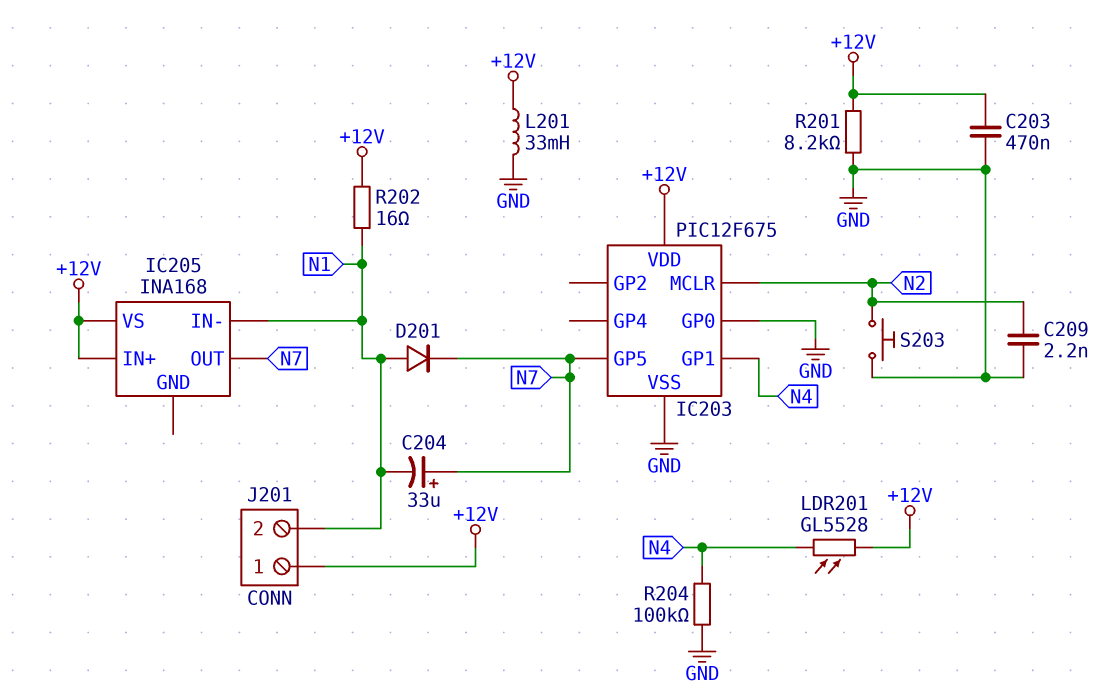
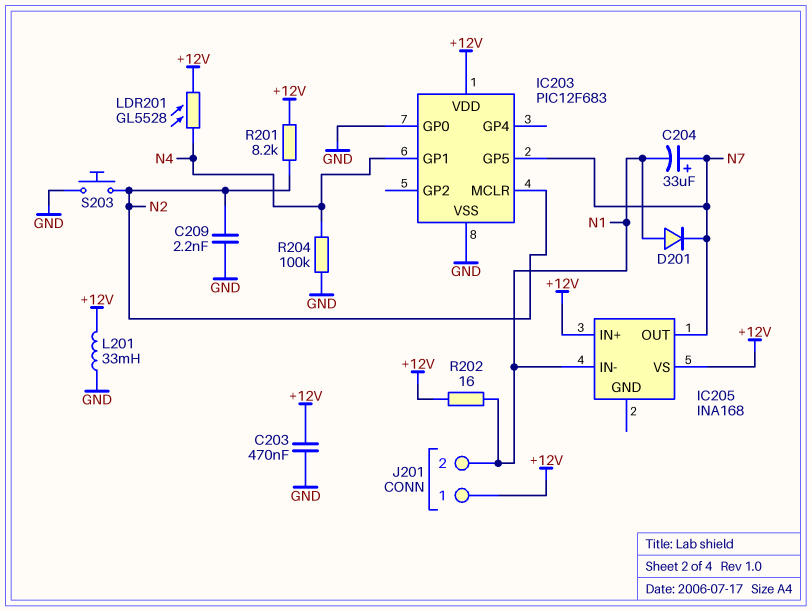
IC203: PIC12F675 -> PIC12F683
R201: 8.2k (+12V, GND) -> 8.2k (+12V, N2)

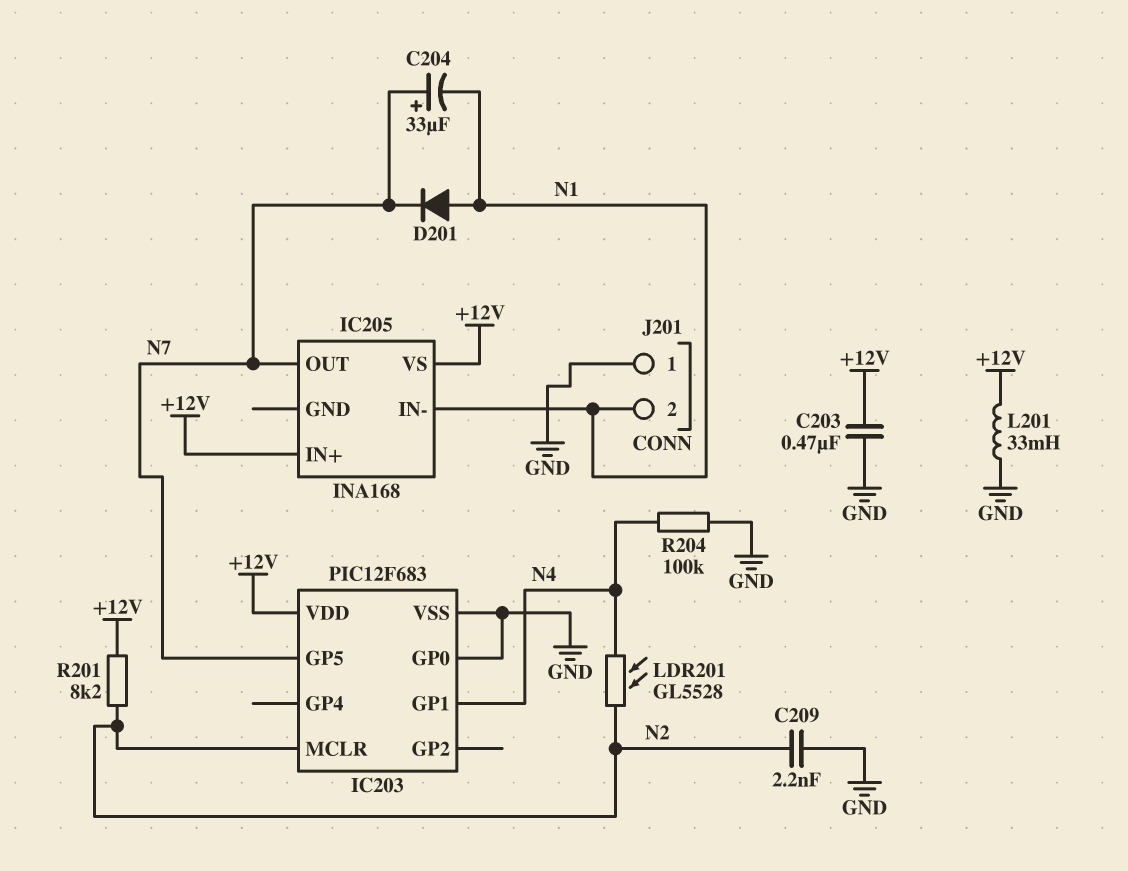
J201 pin 1: +12V -> GND
LDR201: GL5528 (+12V, N4) -> GL5528 (N2, N4)
R202: 16 (+12V, N1) -> none
S203: button (GND, N2) -> none

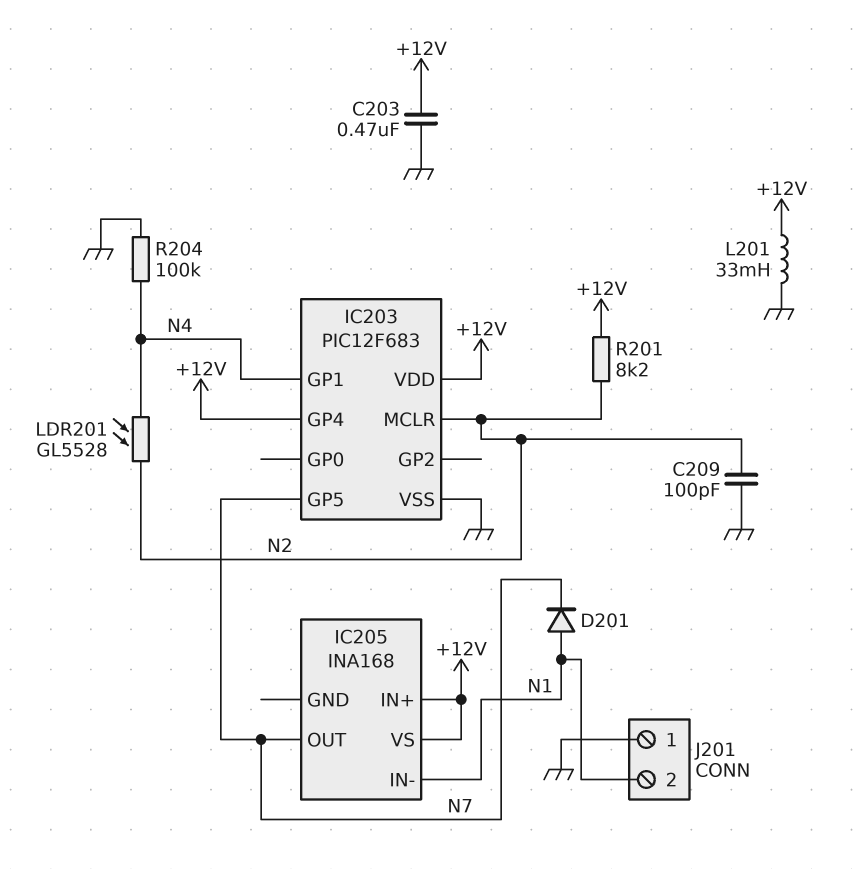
C204: 33uF (plus N7, minus N1) -> none
C209: 2.2nF (GND, N2) -> 100pF (GND, N2)
IC203 pin GP0: GND -> none
IC203 pin GP4: none -> +12V

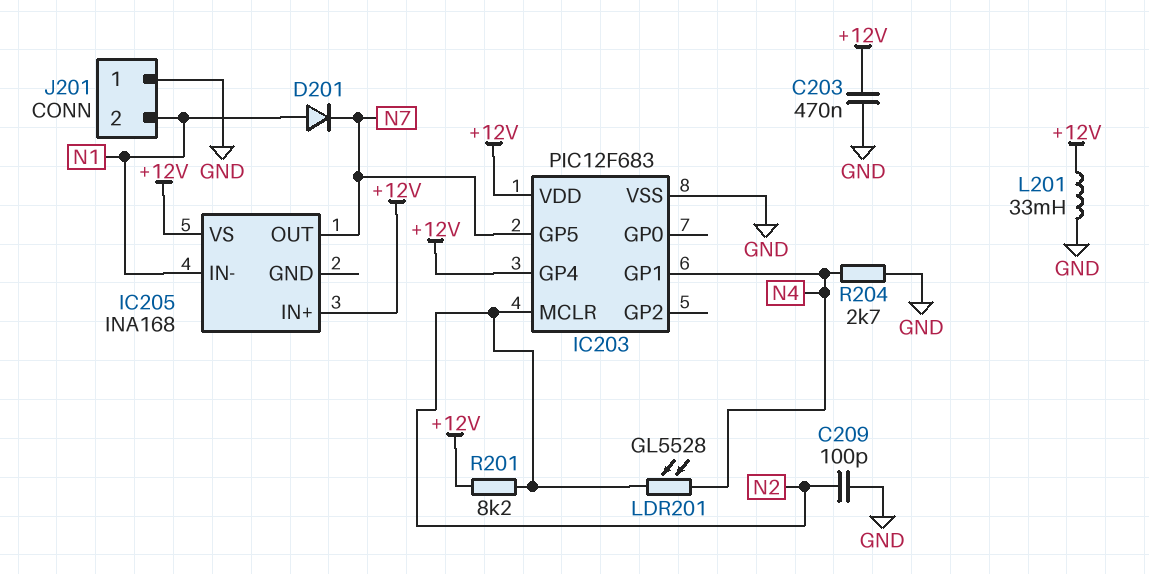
R204: 100k (GND, N4) -> 2.7k (GND, N4)

